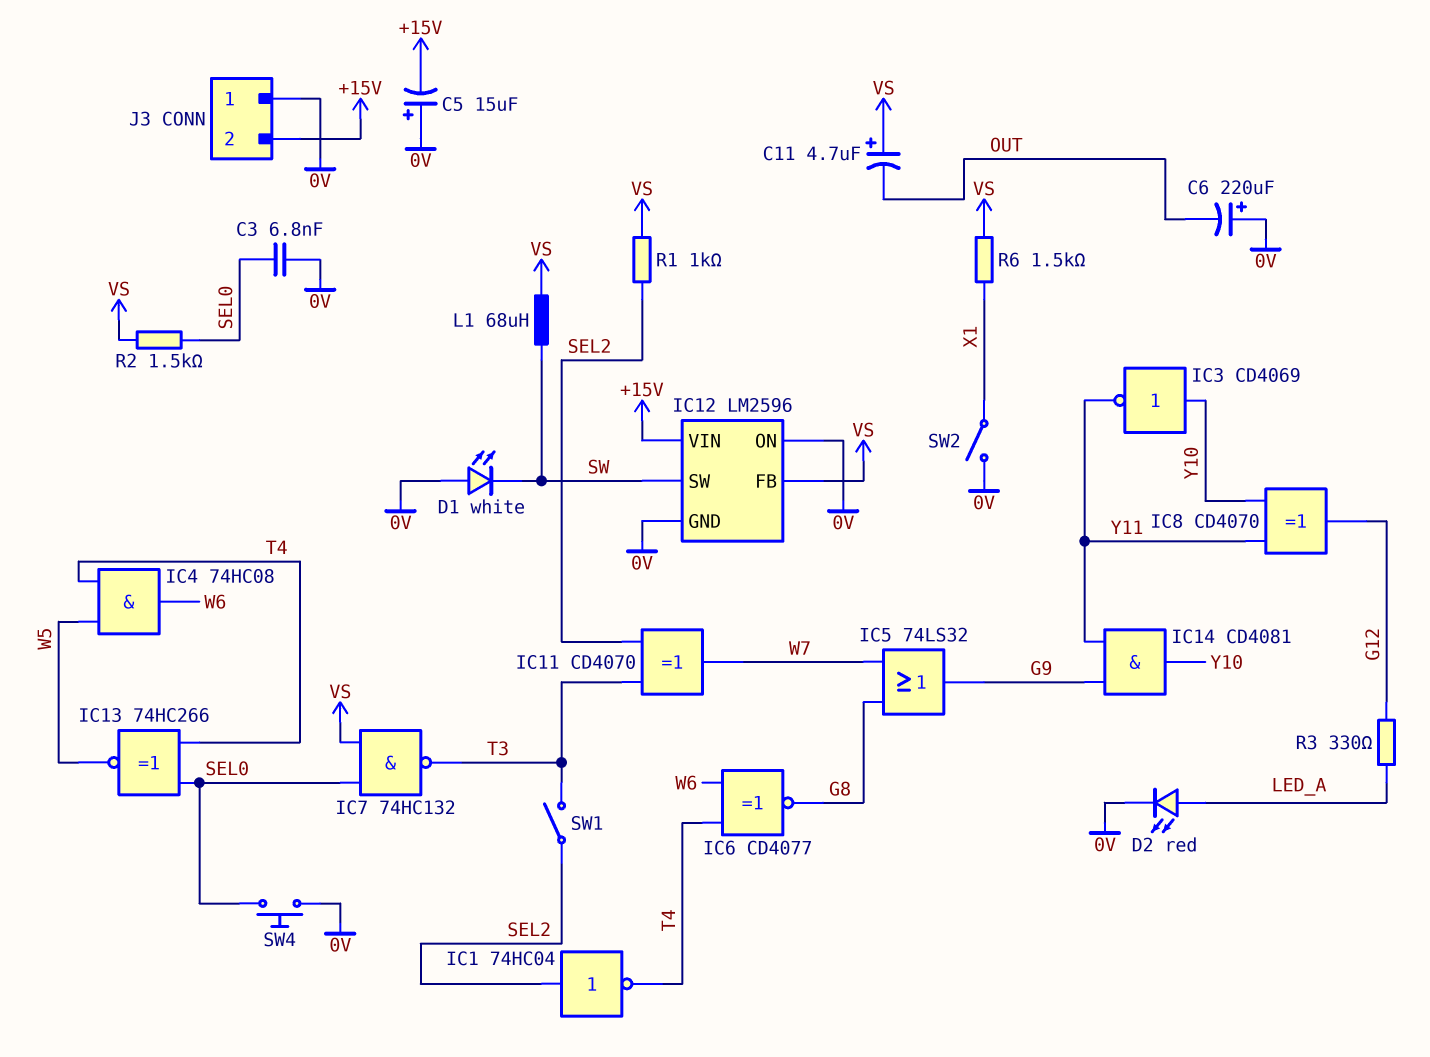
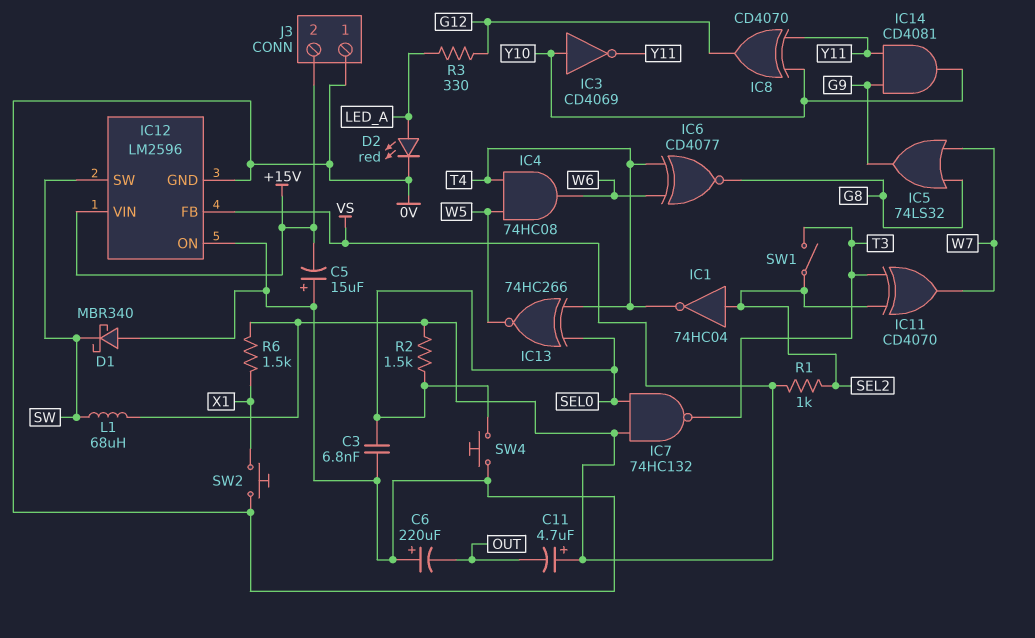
D1: LED white (A 0V, K SW) -> schottky MBR340 (A 0V, K SW)
SW2: switch (0V, X1) -> button (0V, X1)

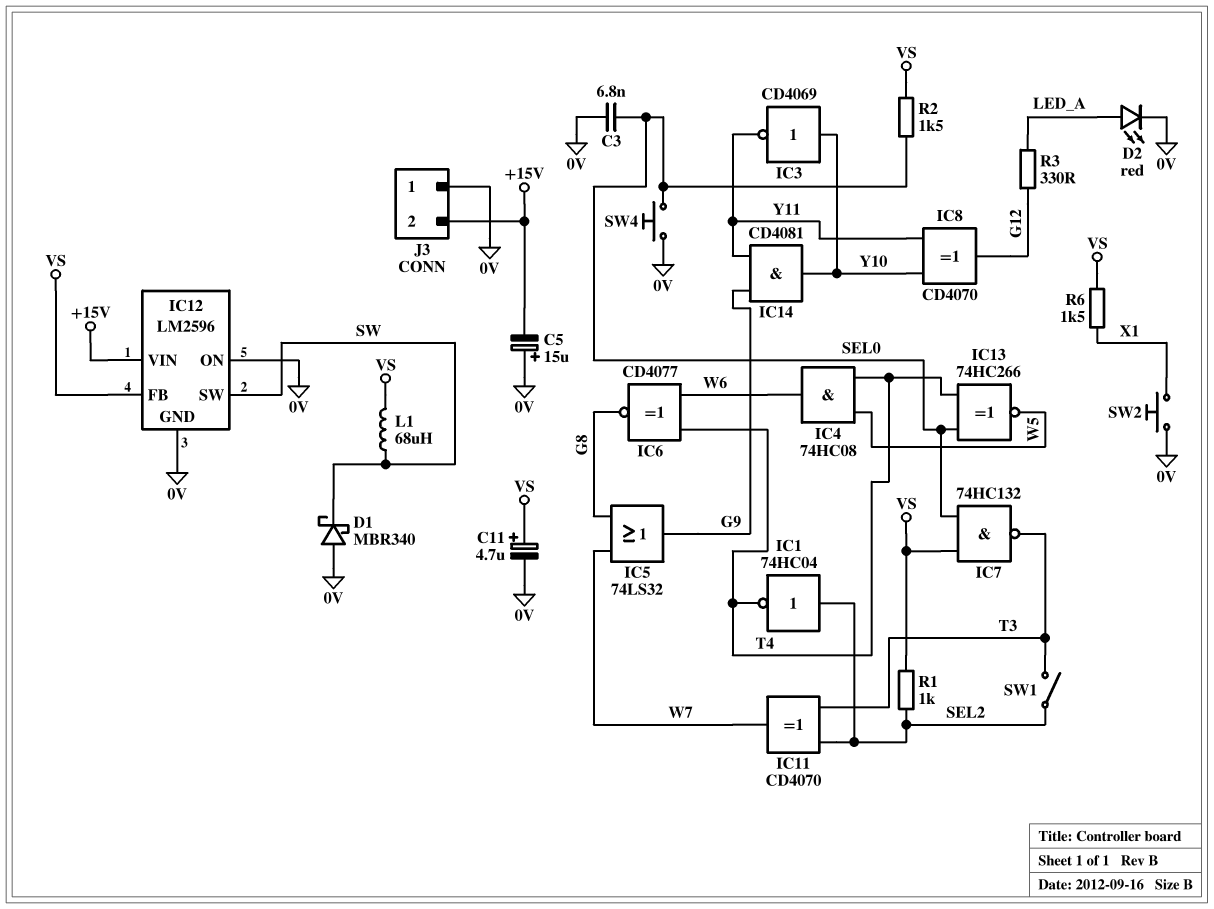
C6: 220uF (plus 0V, minus OUT) -> none
C11: 4.7uF (plus VS, minus OUT) -> 4.7uF (plus VS, minus 0V)

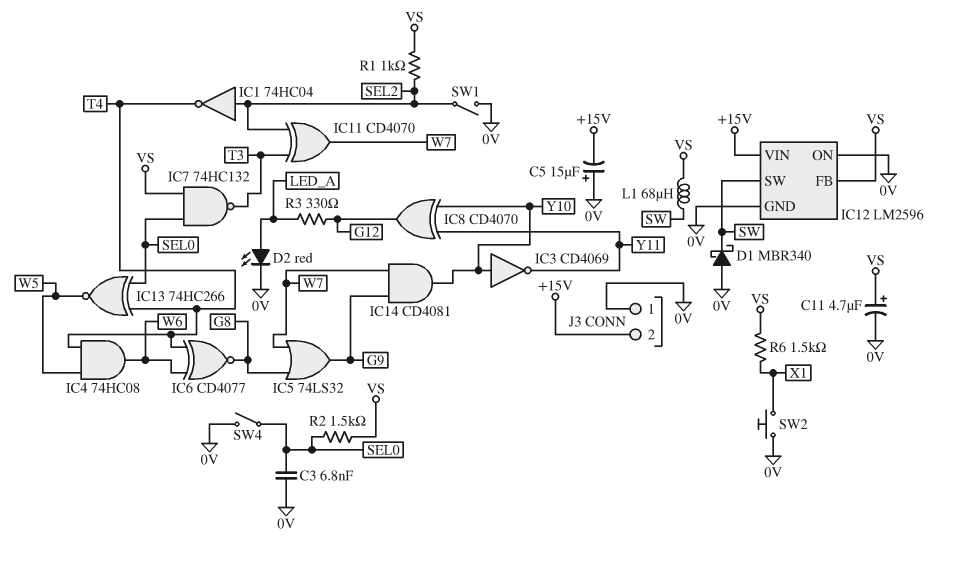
IC14: AND CD4081 (in G9, in Y11, out Y10) -> AND CD4081 (in G9, in W7, out Y10)
SW1: switch (SEL2, T3) -> switch (0V, SEL2)
SW4: button (0V, SEL0) -> switch (0V, SEL0)

